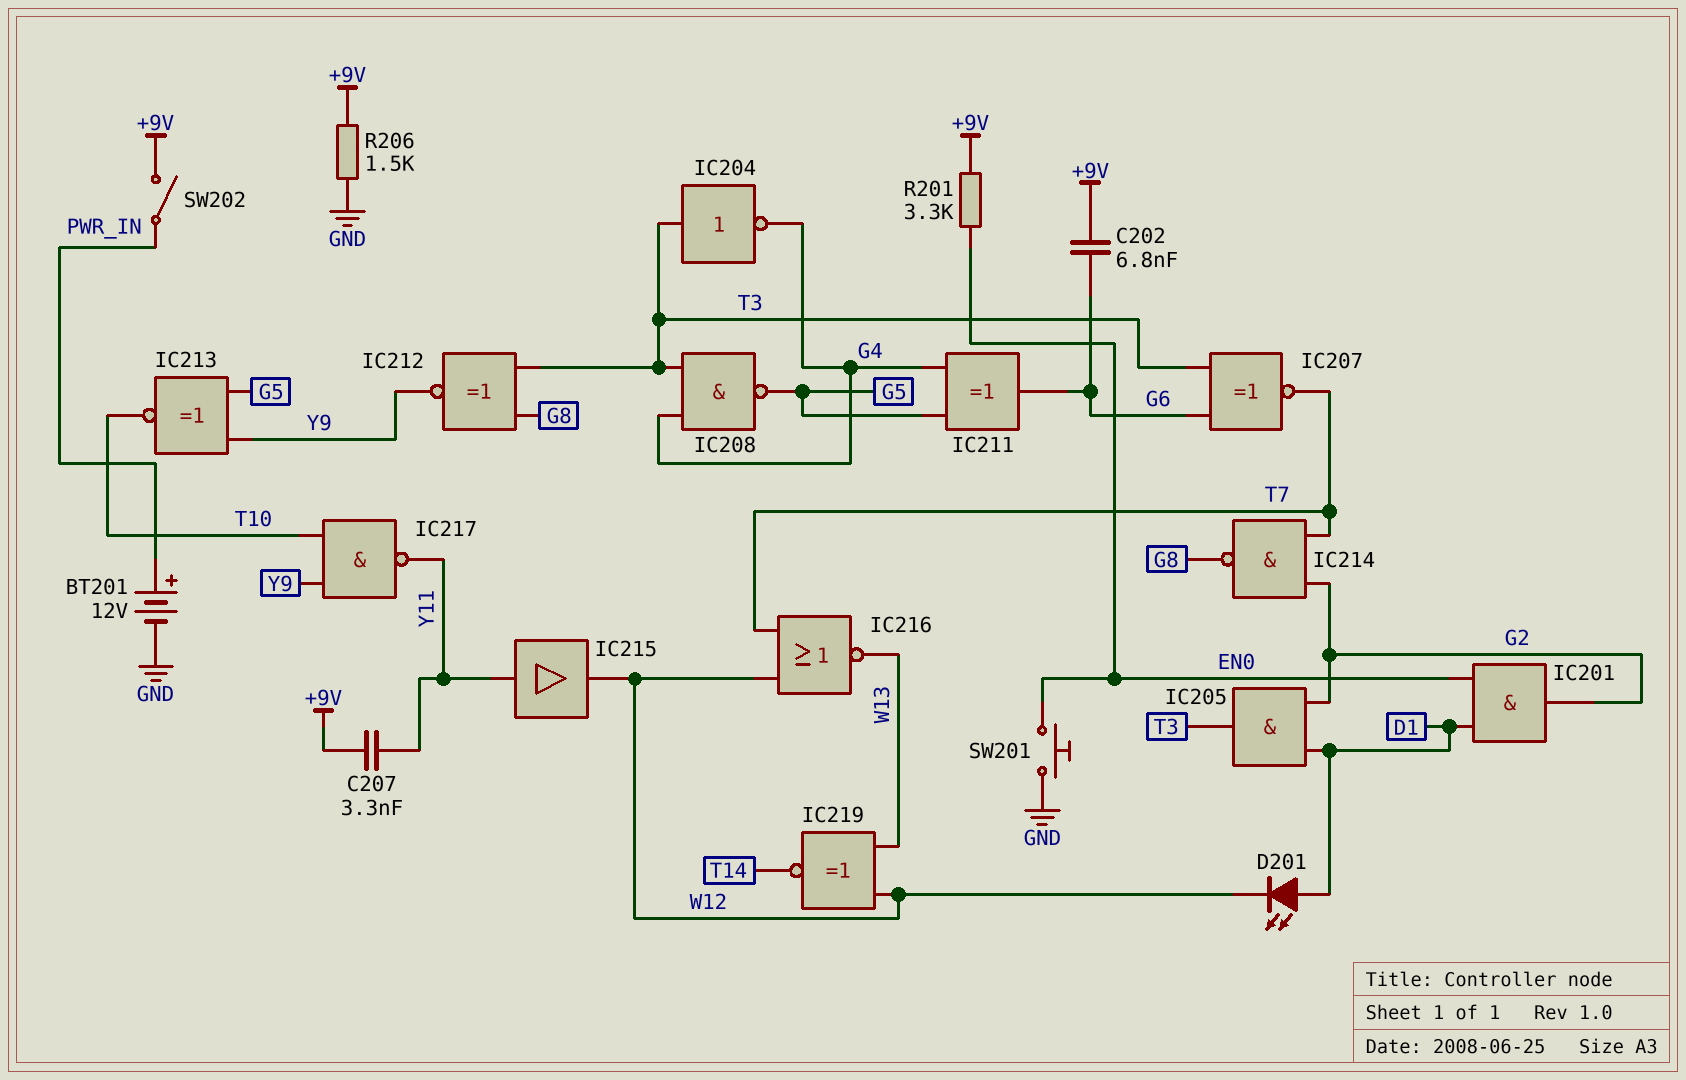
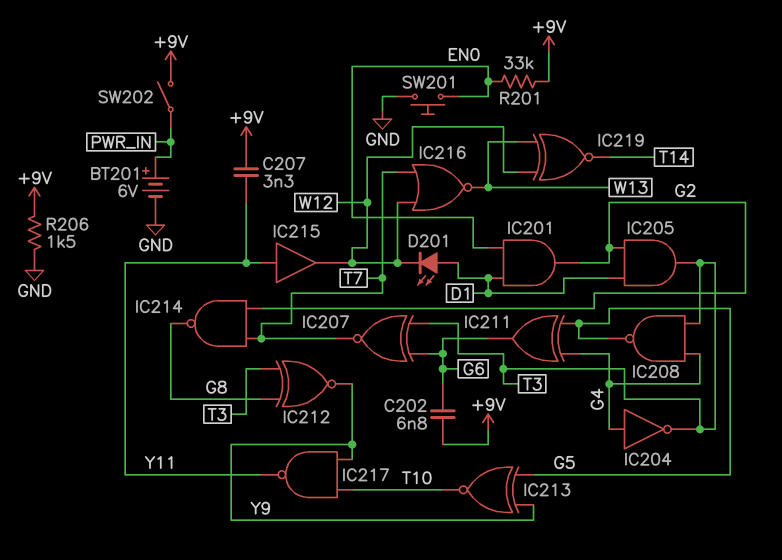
BT201: 12V (plus PWR_IN, minus GND) -> 6V (plus PWR_IN, minus GND)
IC204: NOT (in T3, out G4) -> NOT (in G4, out T3)
R201: 3.3k (+9V, EN0) -> 33k (+9V, EN0)

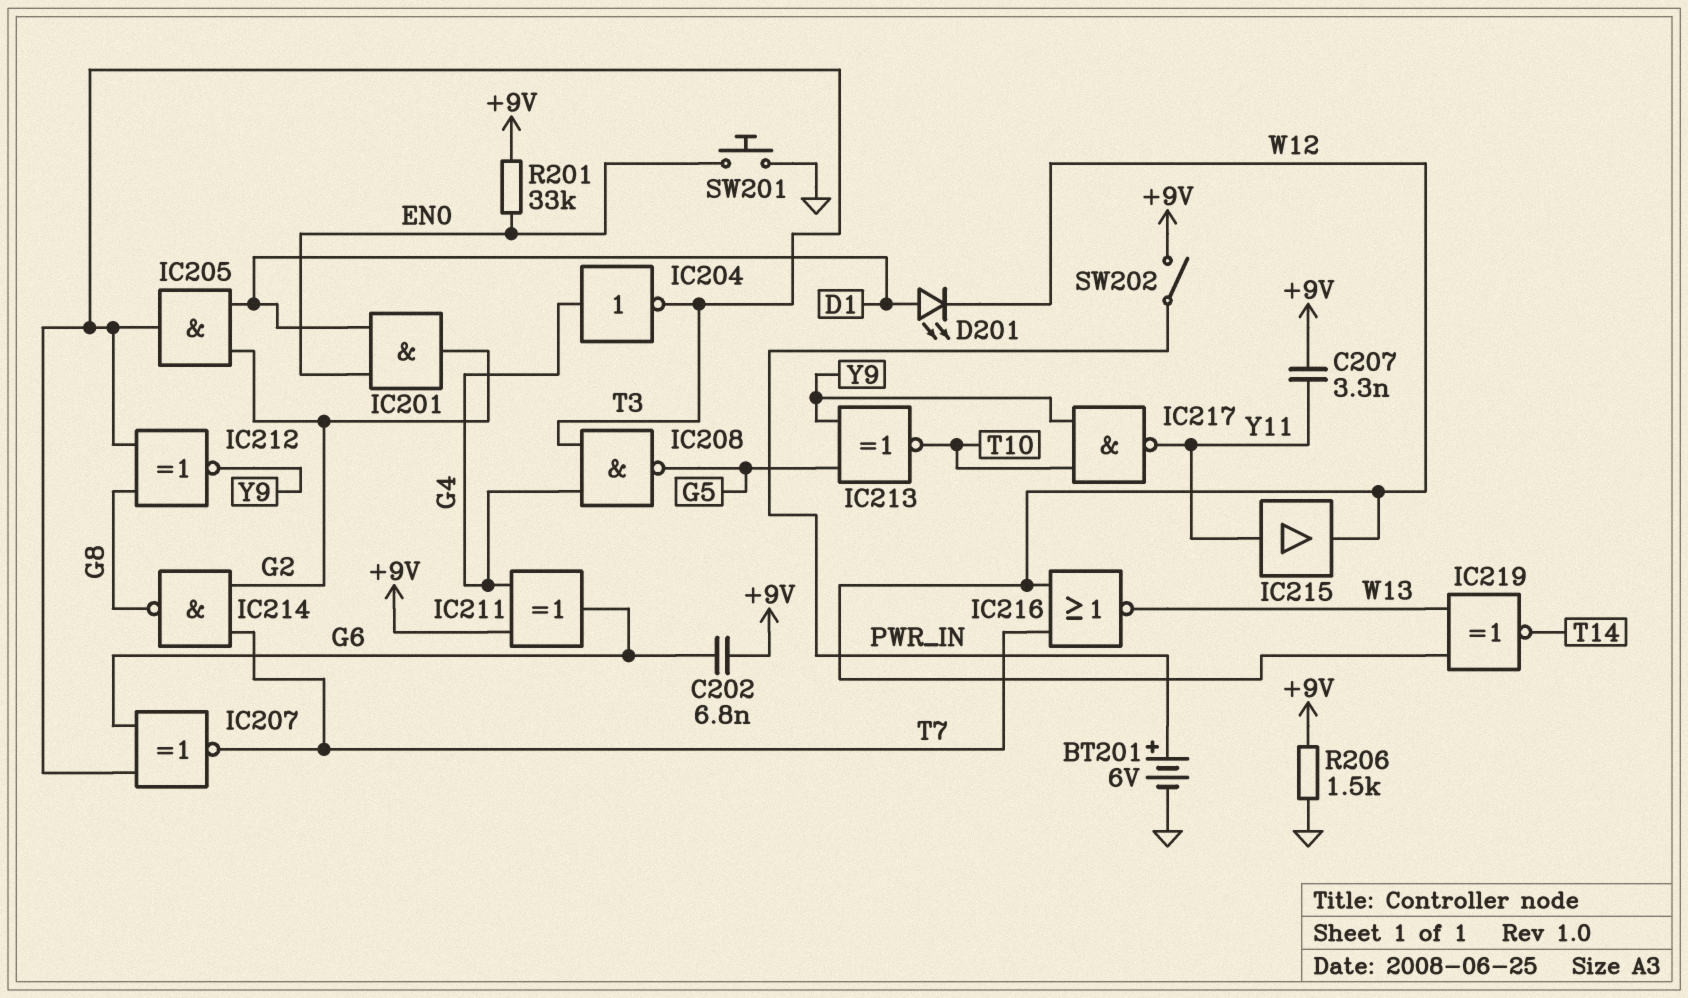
IC211: XOR (in G4, in G5, out G6) -> XOR (in +9V, in G4, out G6)

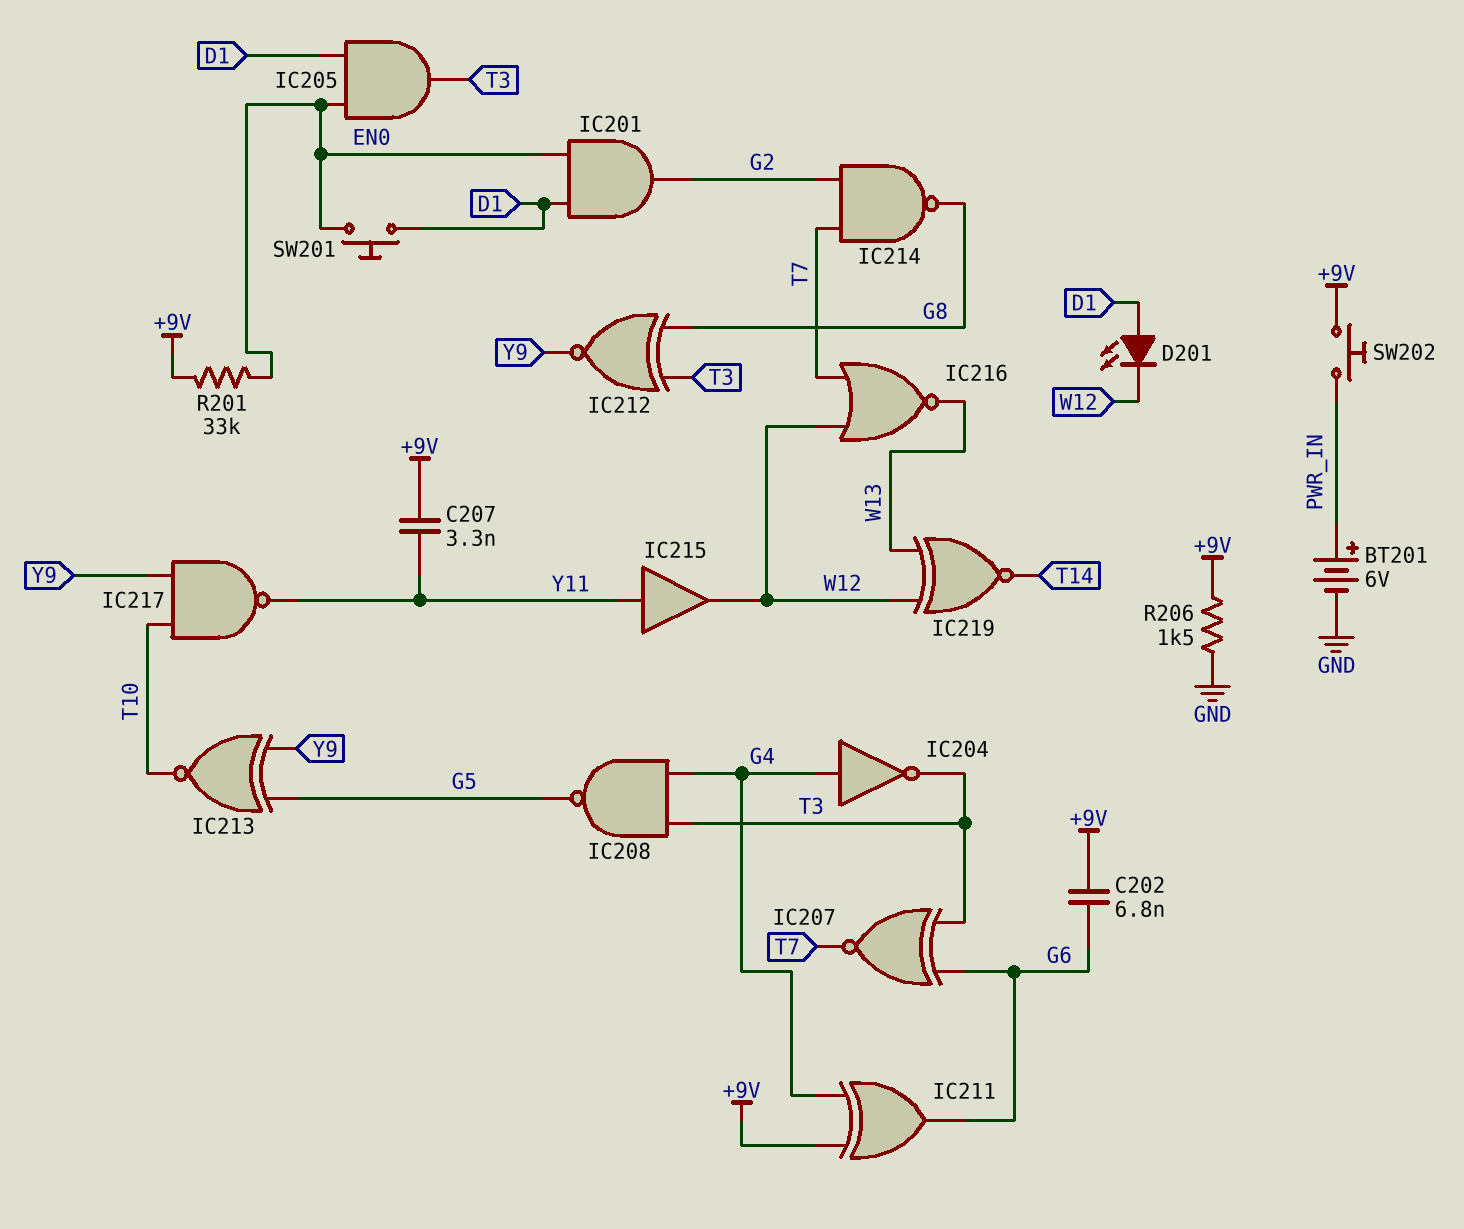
IC205: AND (in D1, in G2, out T3) -> AND (in D1, in EN0, out T3)
SW201: button (EN0, GND) -> button (D1, EN0)
SW202: switch (+9V, PWR_IN) -> button (+9V, PWR_IN)

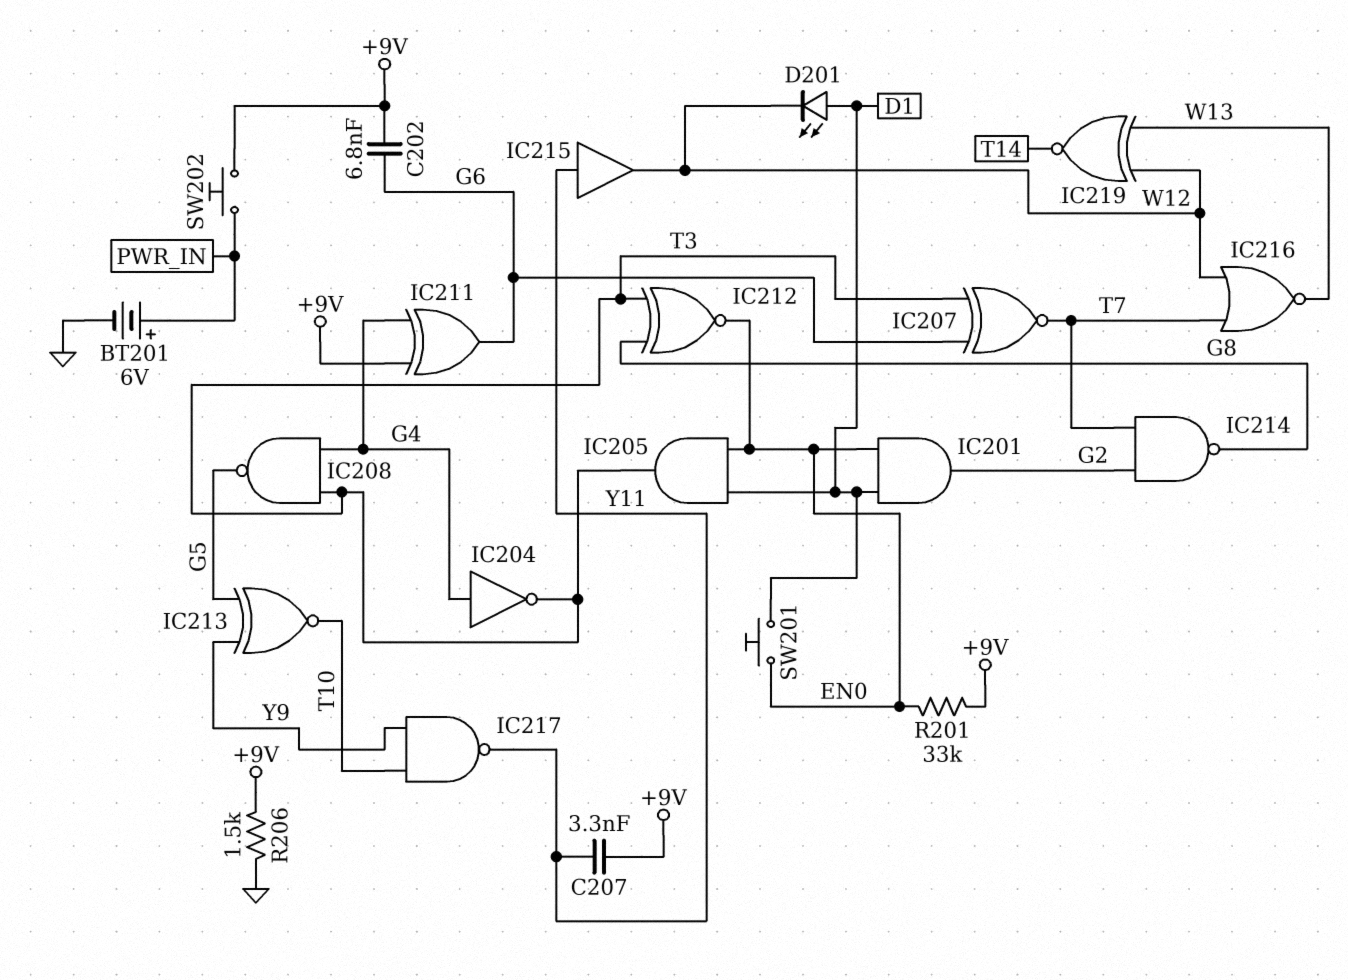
IC212: XNOR (in G8, in T3, out Y9) -> XNOR (in G8, in T3, out EN0)

